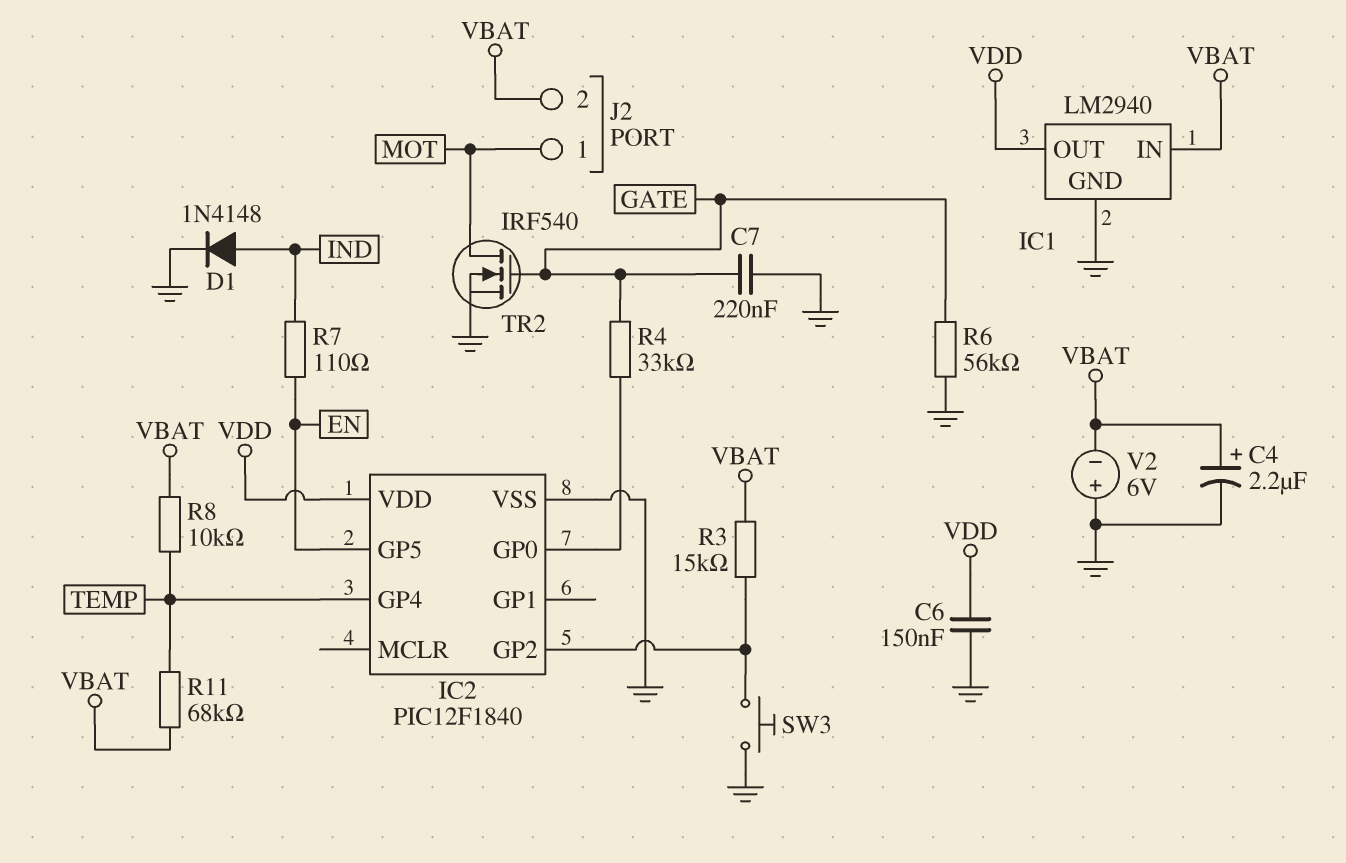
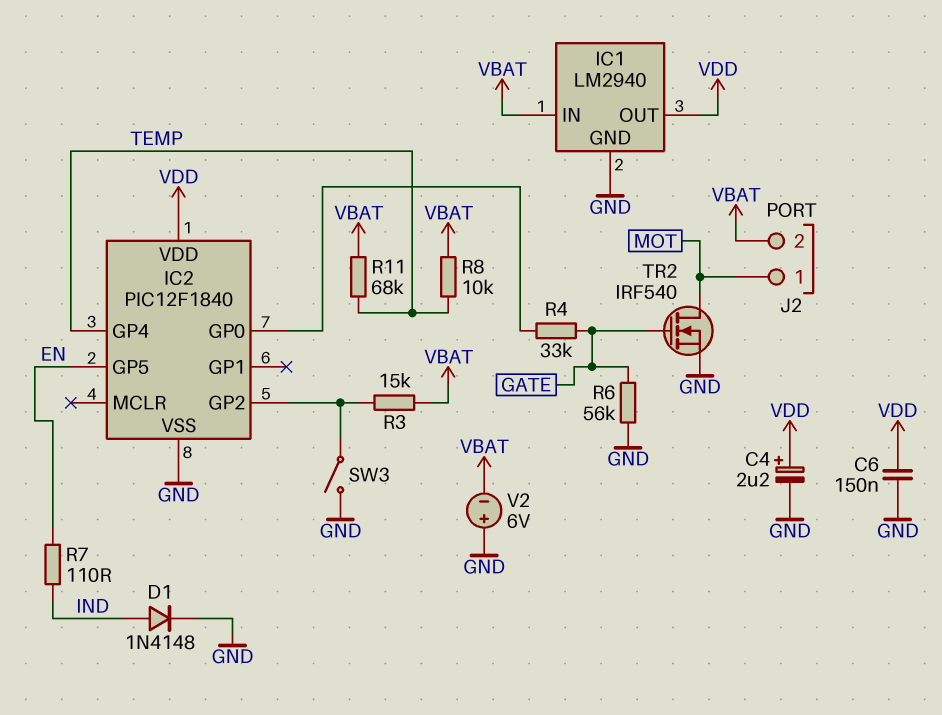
C4: 2.2uF (plus VBAT, minus GND) -> 2.2uF (plus VDD, minus GND)
C7: 220nF (GATE, GND) -> none
SW3: button (GND, IC2/GP2) -> switch (GND, IC2/GP2)

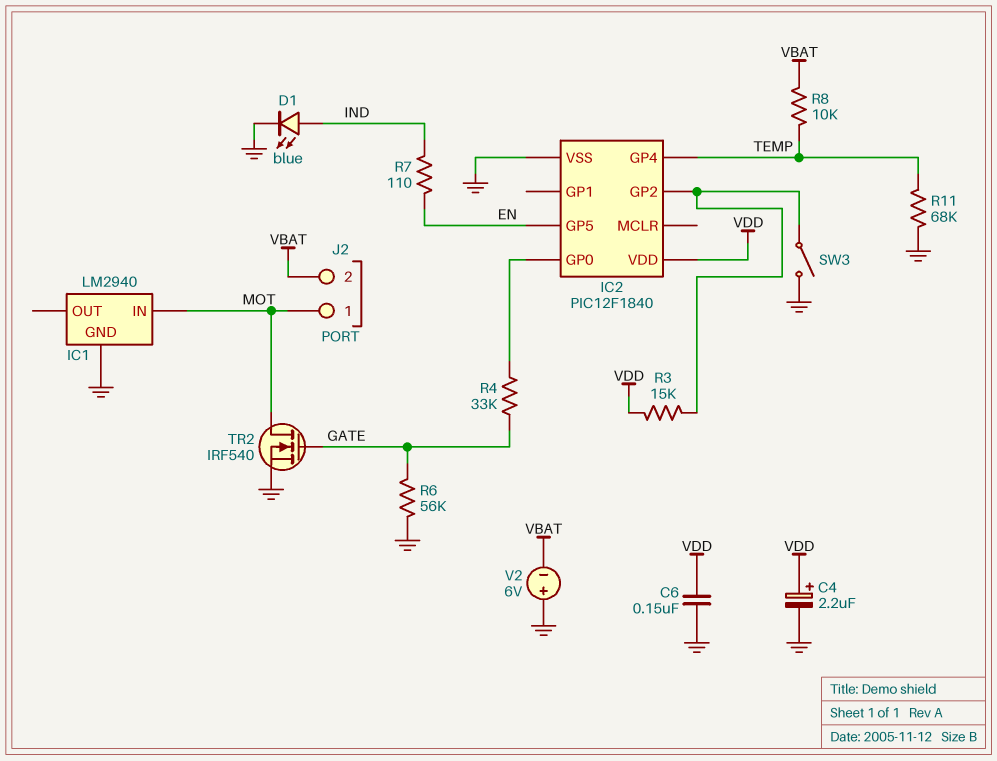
D1: diode 1N4148 (A IND, K GND) -> LED blue (A IND, K GND)
IC1 pin IN: VBAT -> MOT
IC1 pin OUT: VDD -> none
R3: 15k (IC2/GP2, VBAT) -> 15k (IC2/GP2, VDD)
R11: 68k (TEMP, VBAT) -> 68k (GND, TEMP)

